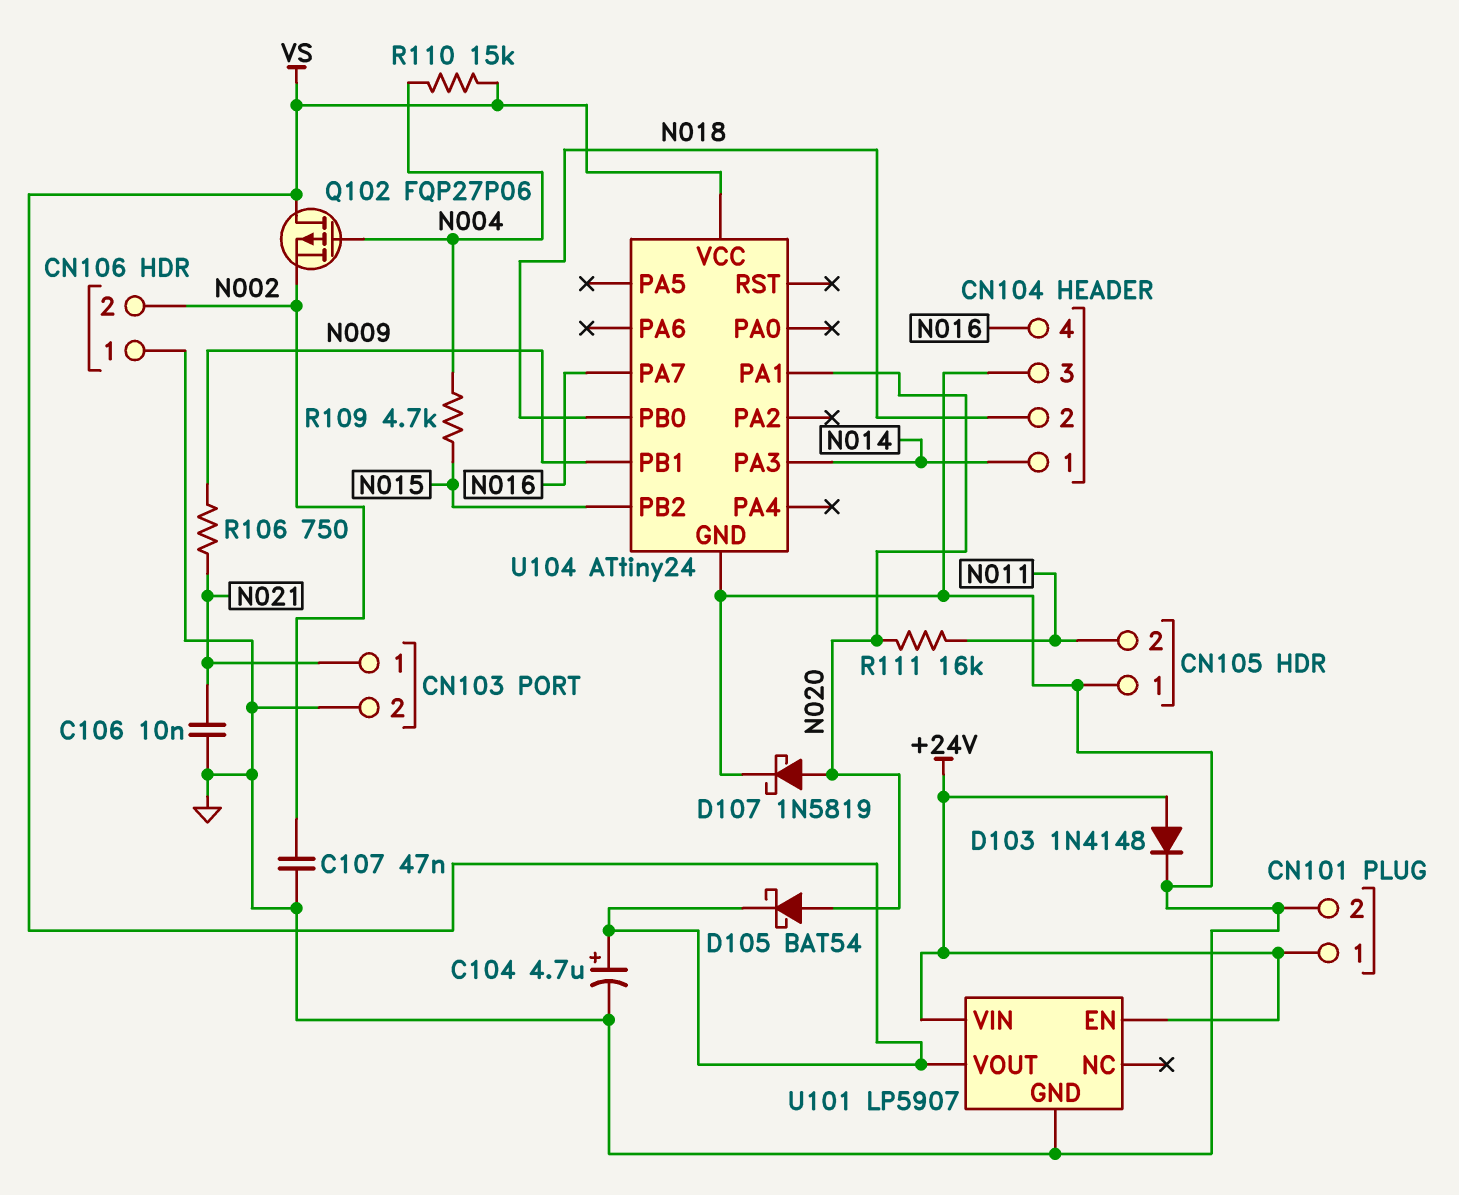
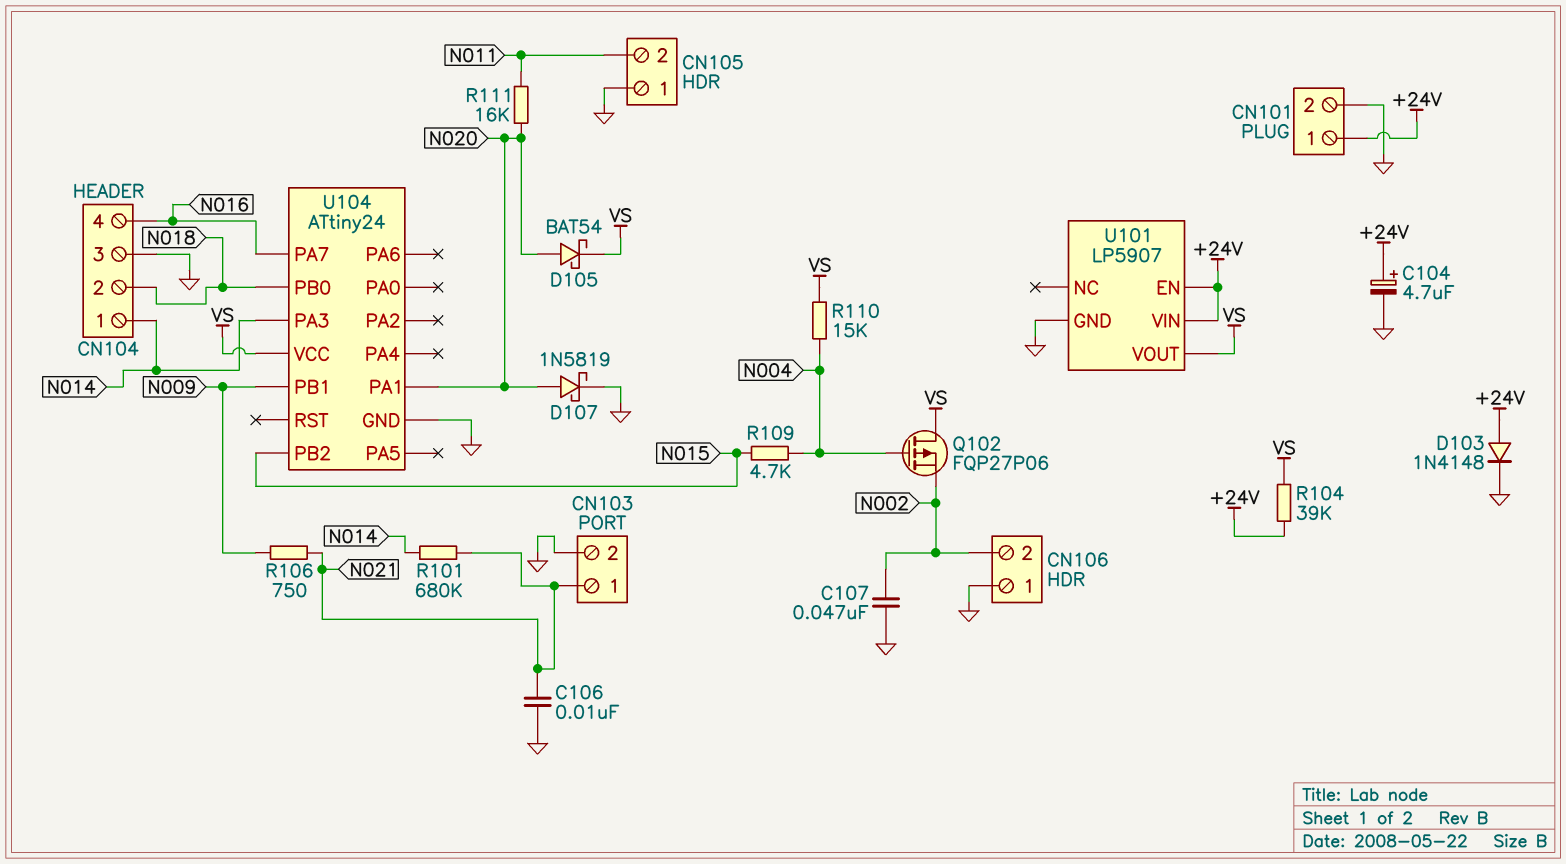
C104: 4.7uF (plus VS, minus GND) -> 4.7uF (plus +24V, minus GND)
R101: none -> 680k (N014, N021)
R104: none -> 39k (+24V, VS)

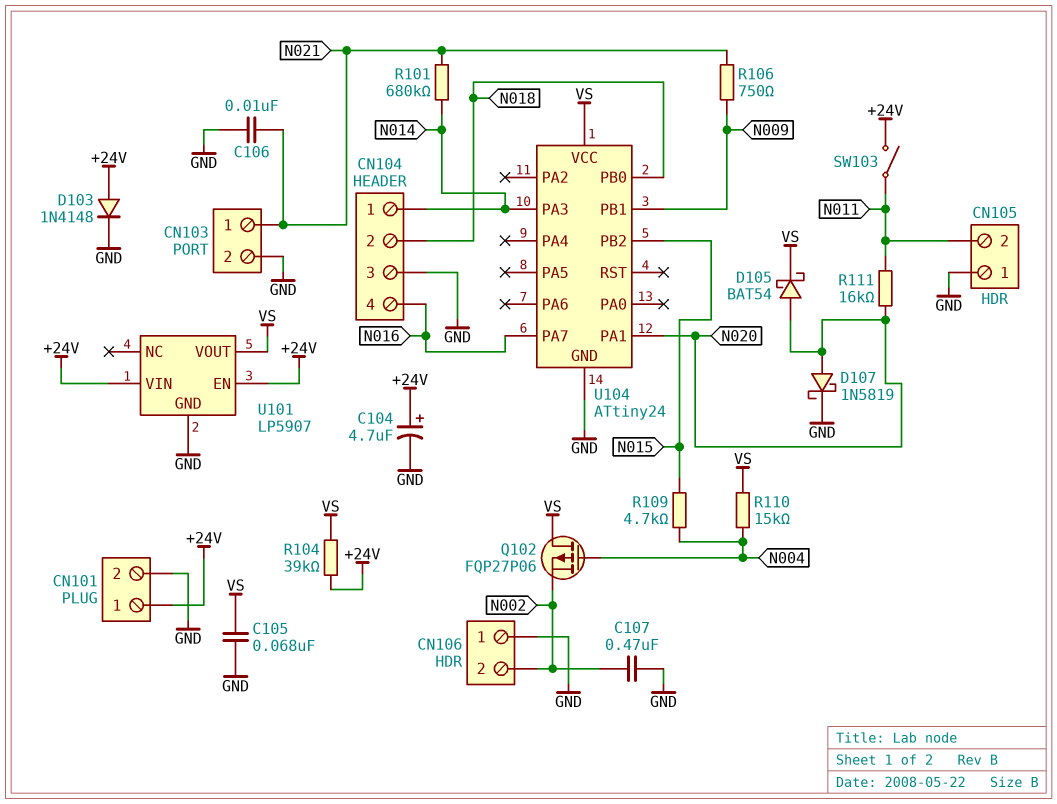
C105: none -> 68nF (GND, VS)
C107: 47nF (GND, N002) -> 470nF (GND, N002)
SW103: none -> switch (+24V, N011)

